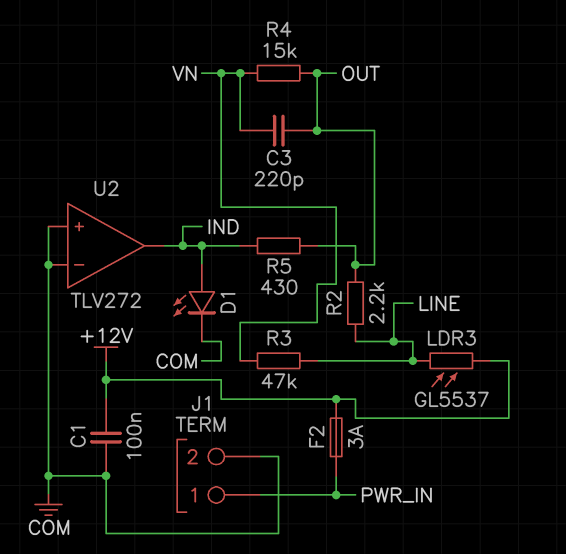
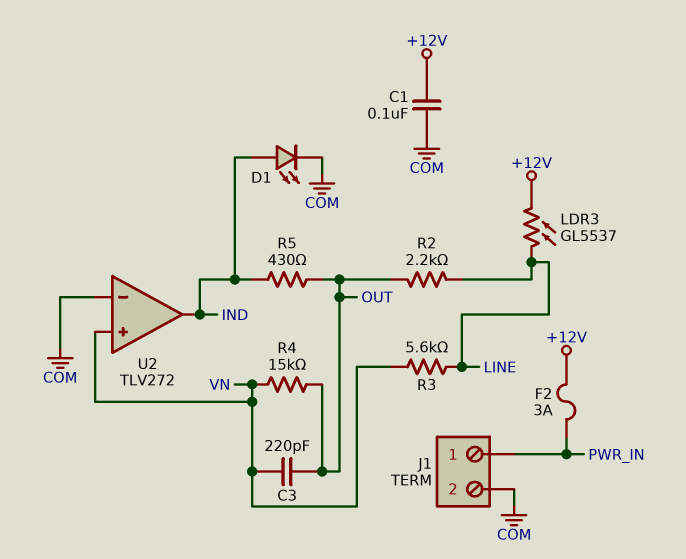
R3: 47k (LINE, VN) -> 5.6k (LINE, VN)
U2 pin in+: COM -> VN

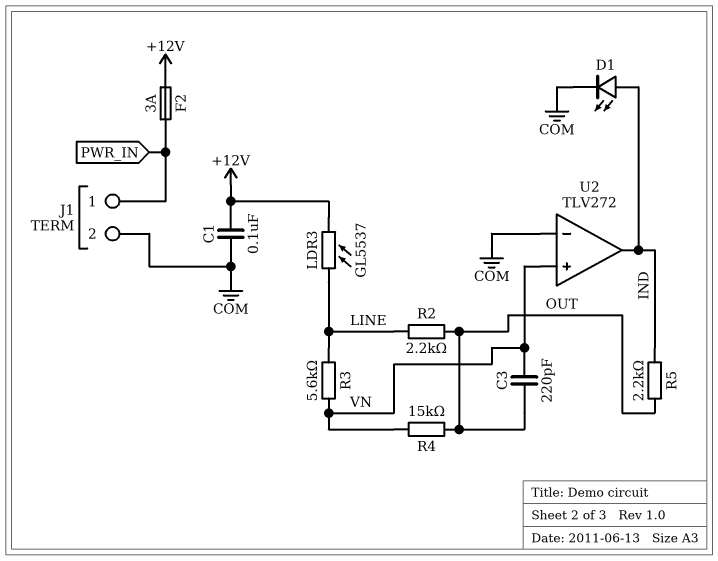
R5: 430 (IND, OUT) -> 2.2k (IND, OUT)

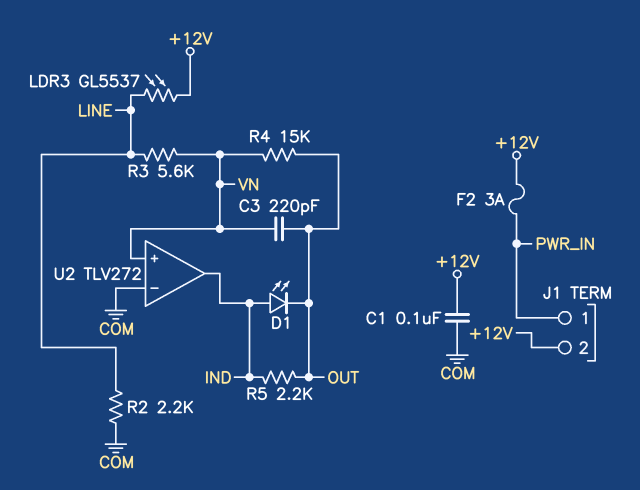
D1: LED (A IND, K COM) -> LED (A IND, K OUT)
J1 pin 2: COM -> +12V
R2: 2.2k (LINE, OUT) -> 2.2k (COM, LINE)

